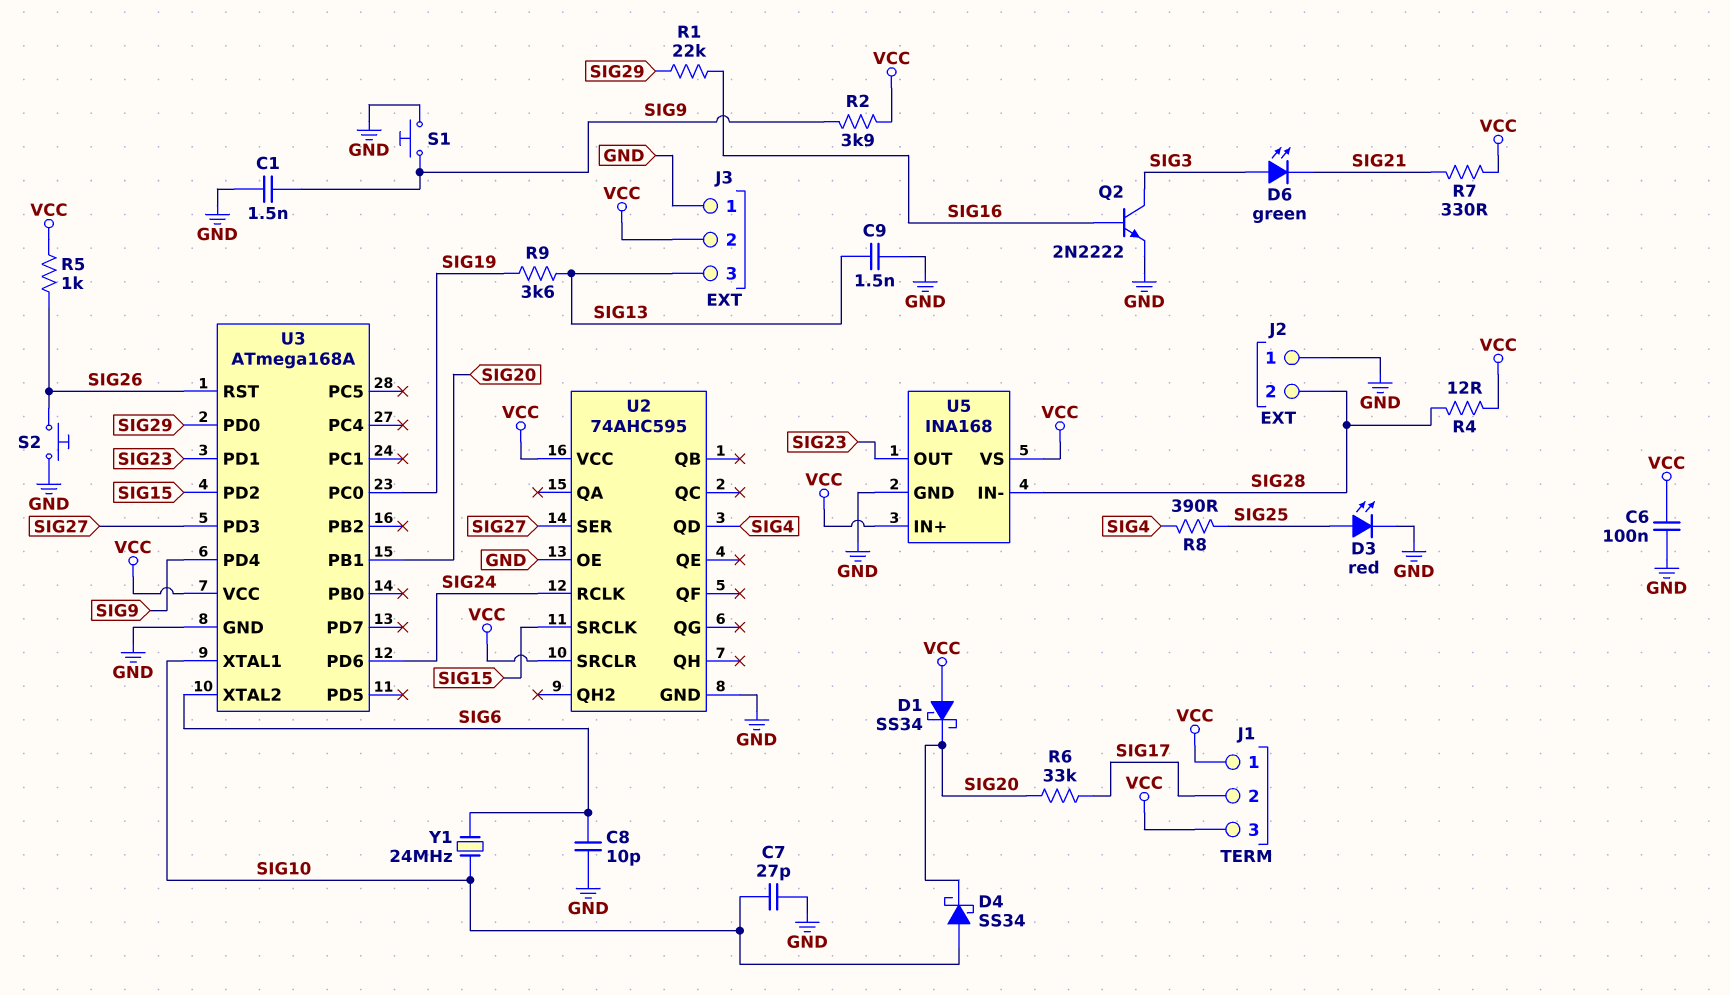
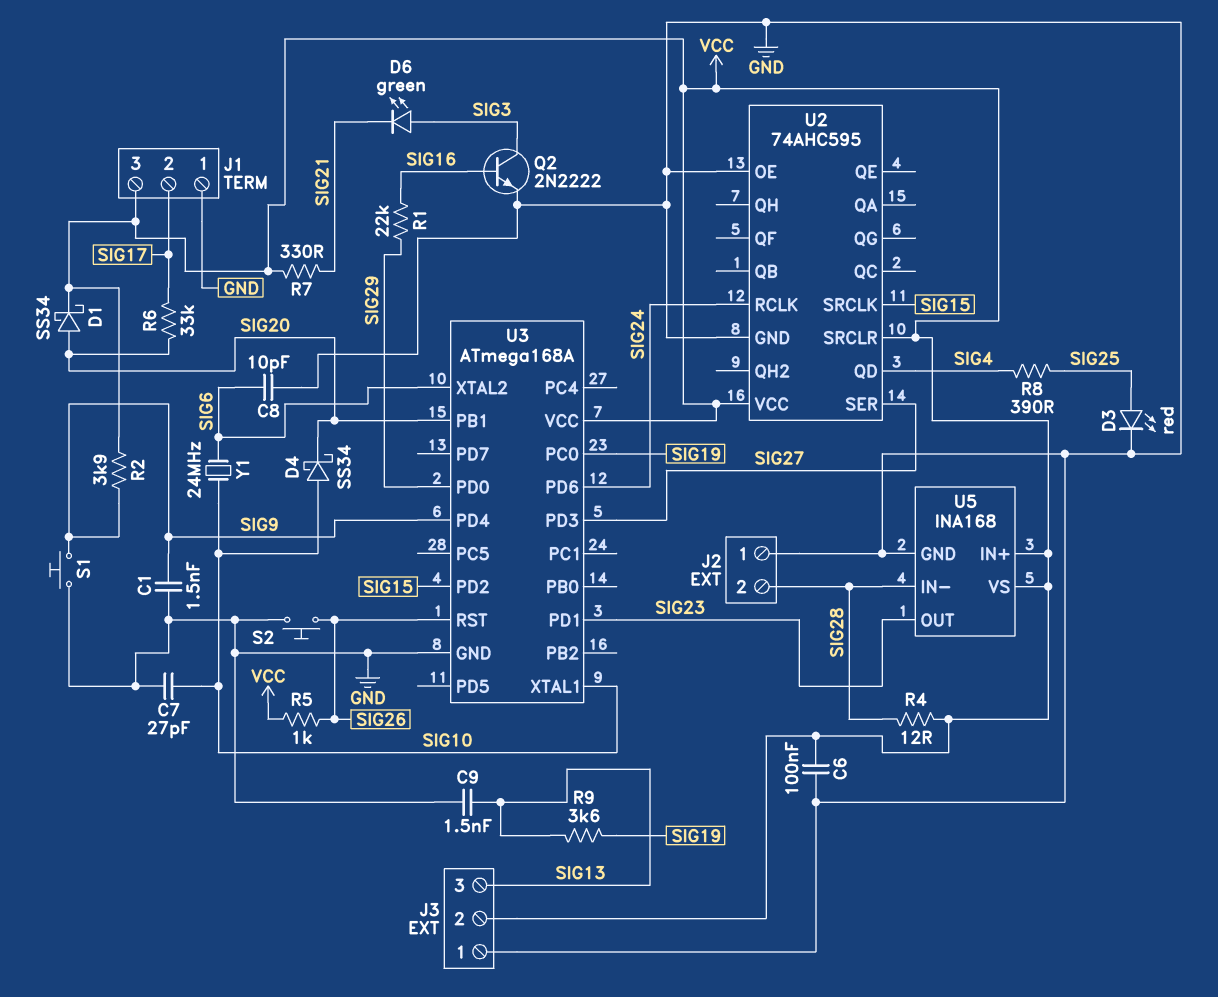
D1: schottky SS34 (A VCC, K SIG20) -> schottky SS34 (A SIG20, K VCC)
J1 pin 1: VCC -> GND

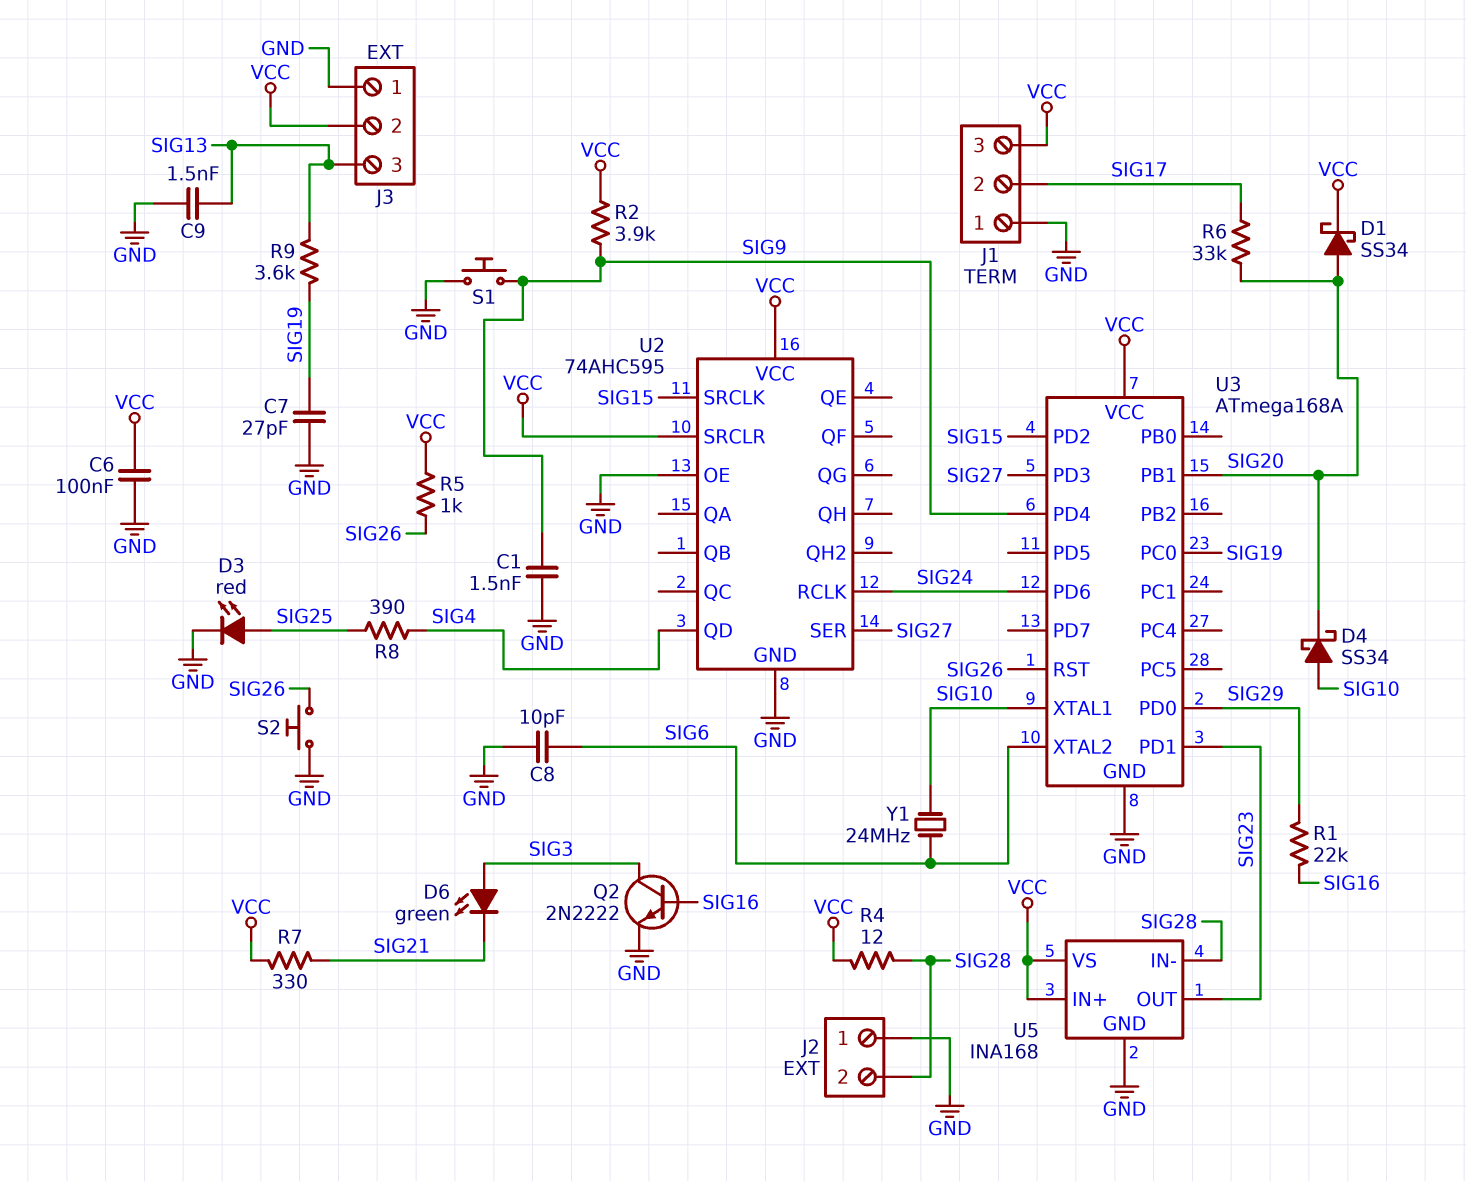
C7: 27pF (GND, SIG10) -> 27pF (GND, SIG19)

